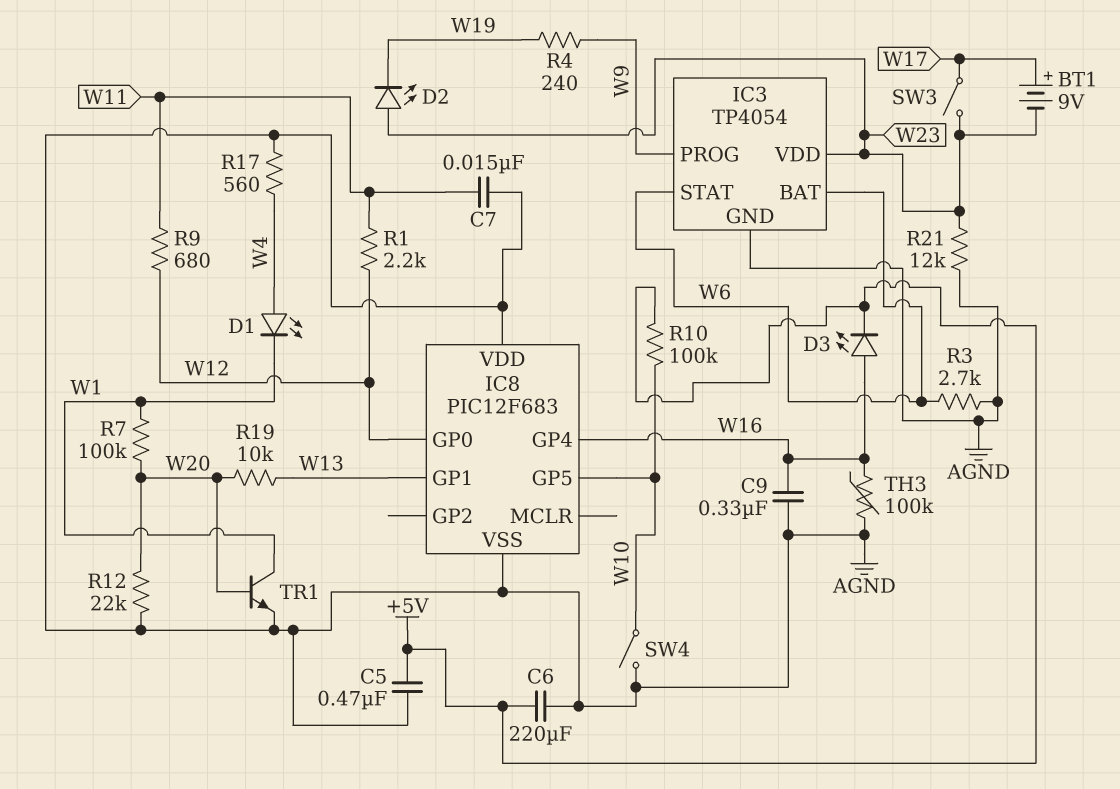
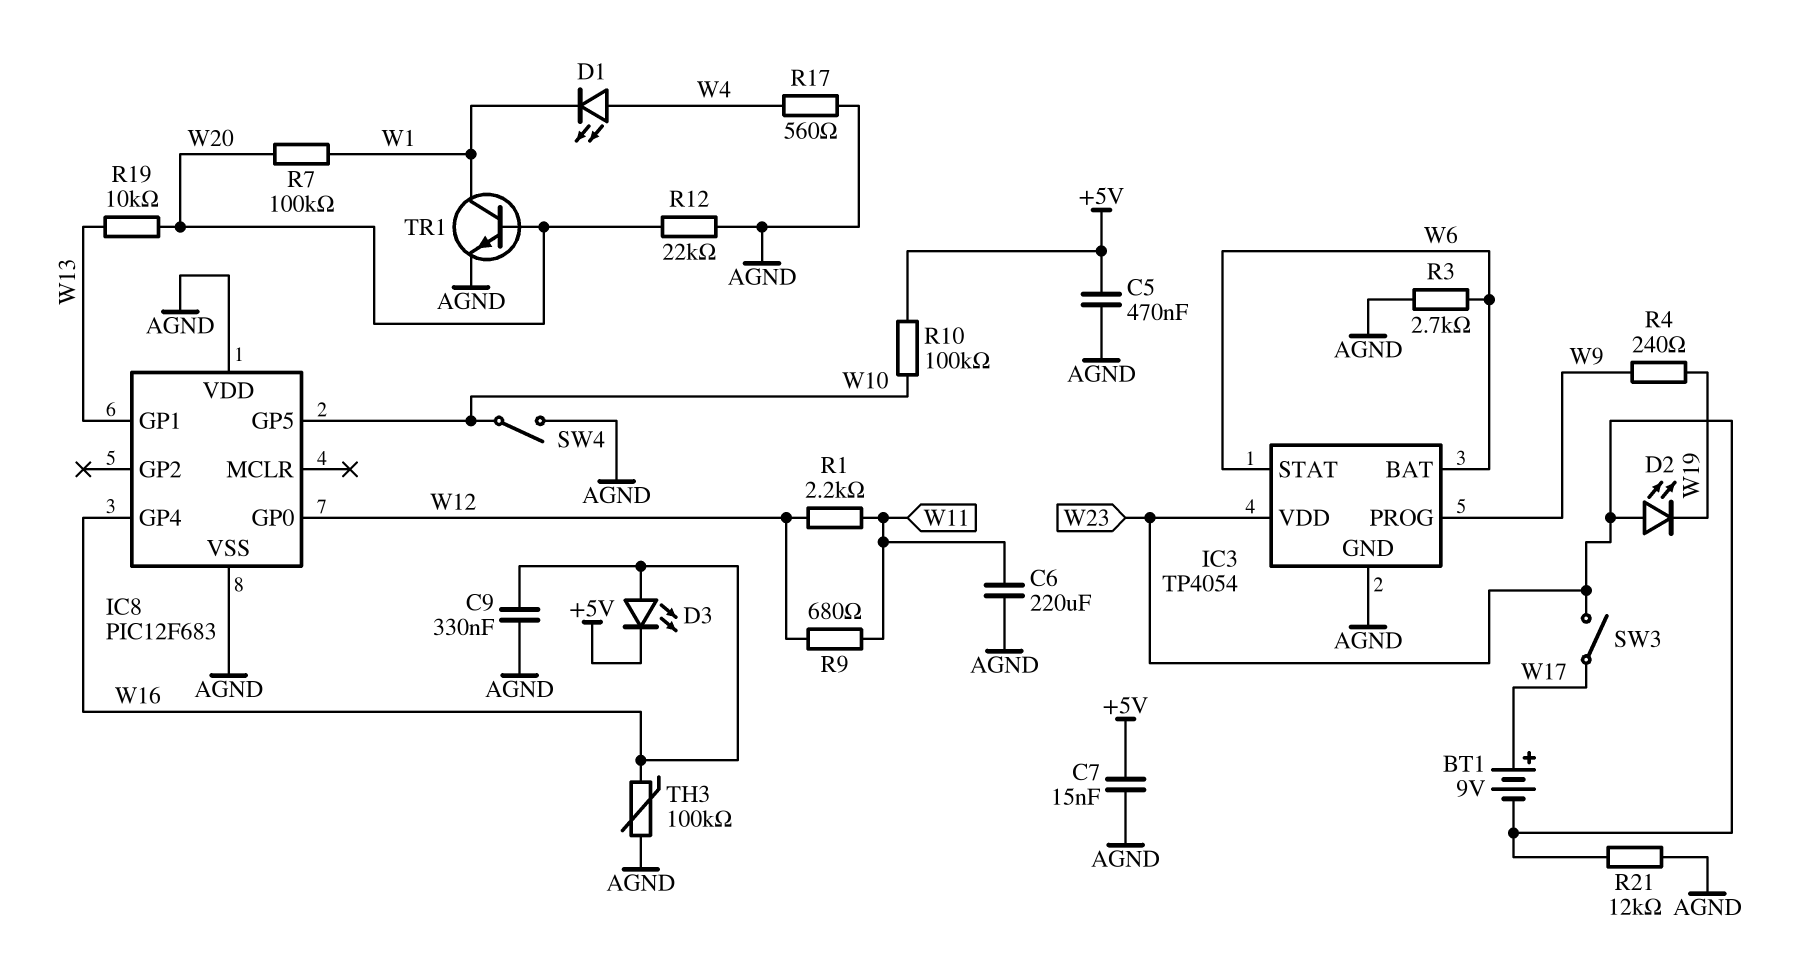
C6: 220uF (+5V, AGND) -> 220uF (AGND, W11)
C7: 15nF (AGND, W11) -> 15nF (+5V, AGND)

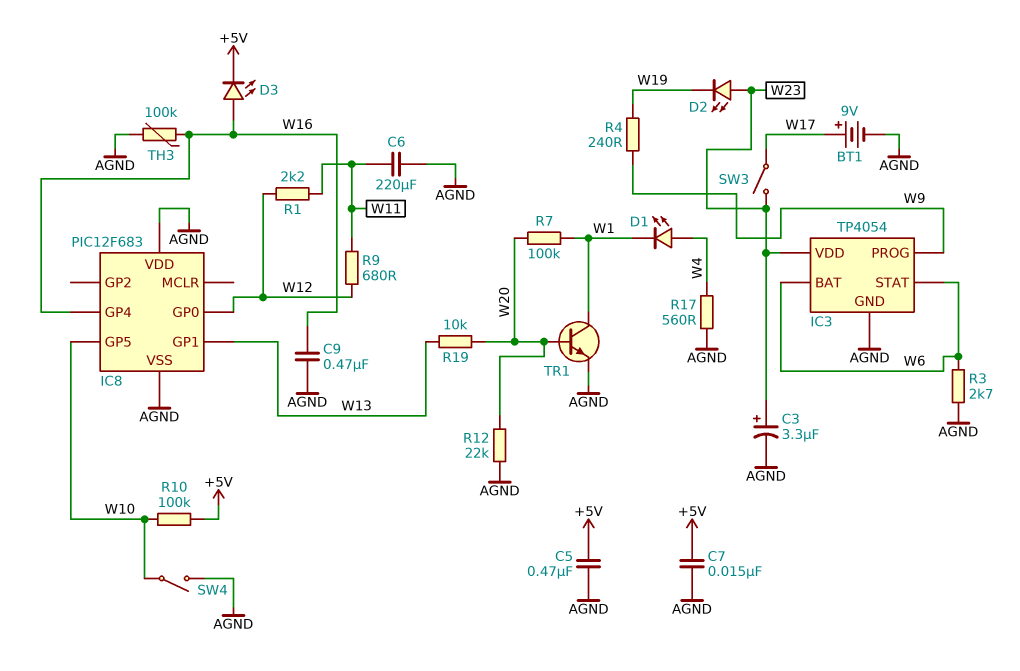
BT1: 9V (plus W17, minus W23) -> 9V (plus W17, minus AGND)
C3: none -> 3.3uF (plus W23, minus AGND)
C9: 330nF (AGND, W16) -> 470nF (AGND, W16)
R21: 12k (AGND, W23) -> none

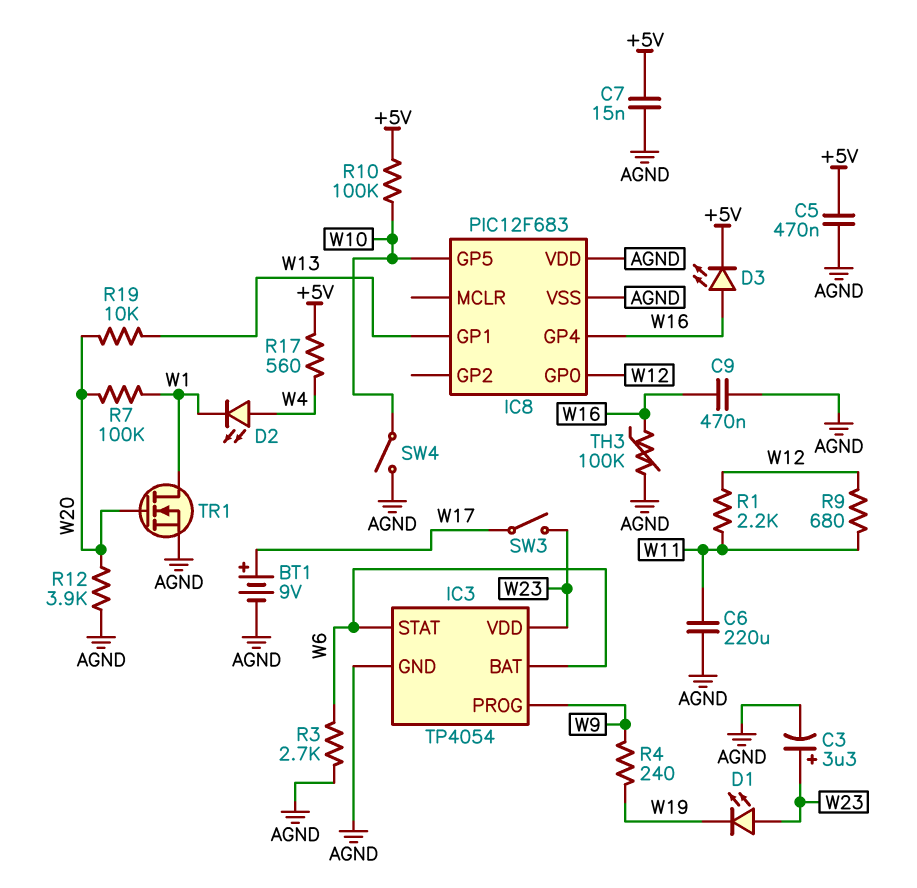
D1: LED (A W4, K W1) -> LED (A W23, K W19)
D2: LED (A W23, K W19) -> LED (A W4, K W1)
R12: 22k (AGND, W20) -> 3.9k (AGND, W20)
R17: 560 (AGND, W4) -> 560 (+5V, W4)
TR1: NPN (B W20, C W1, E AGND) -> NMOS (G W20, D W1, S AGND)

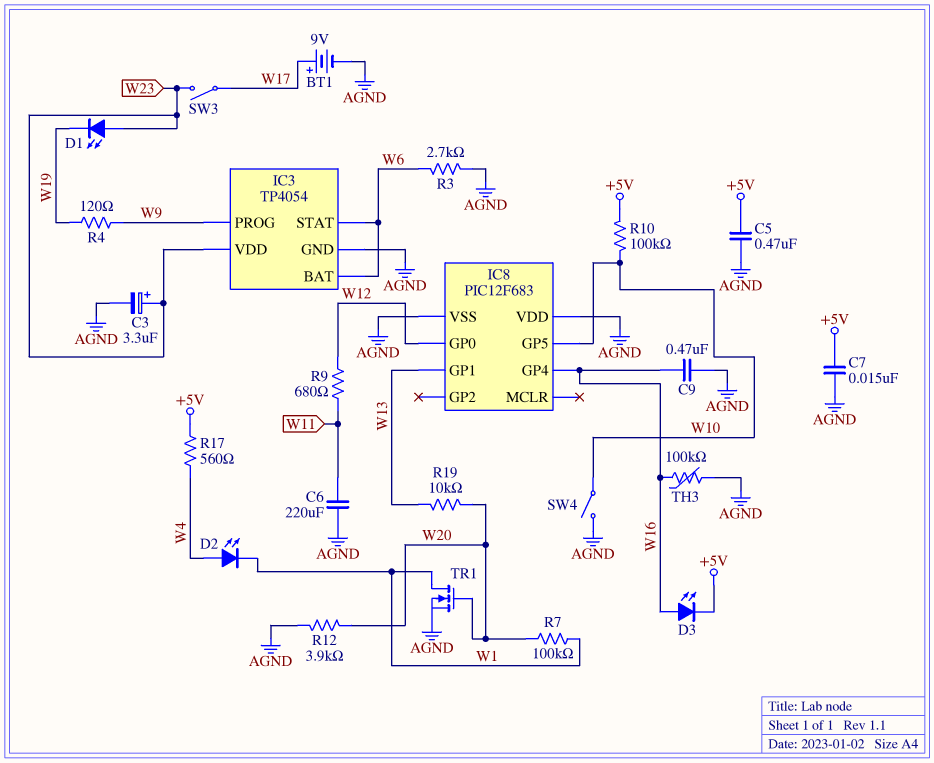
R1: 2.2k (W11, W12) -> none
R4: 240 (W9, W19) -> 120 (W9, W19)

